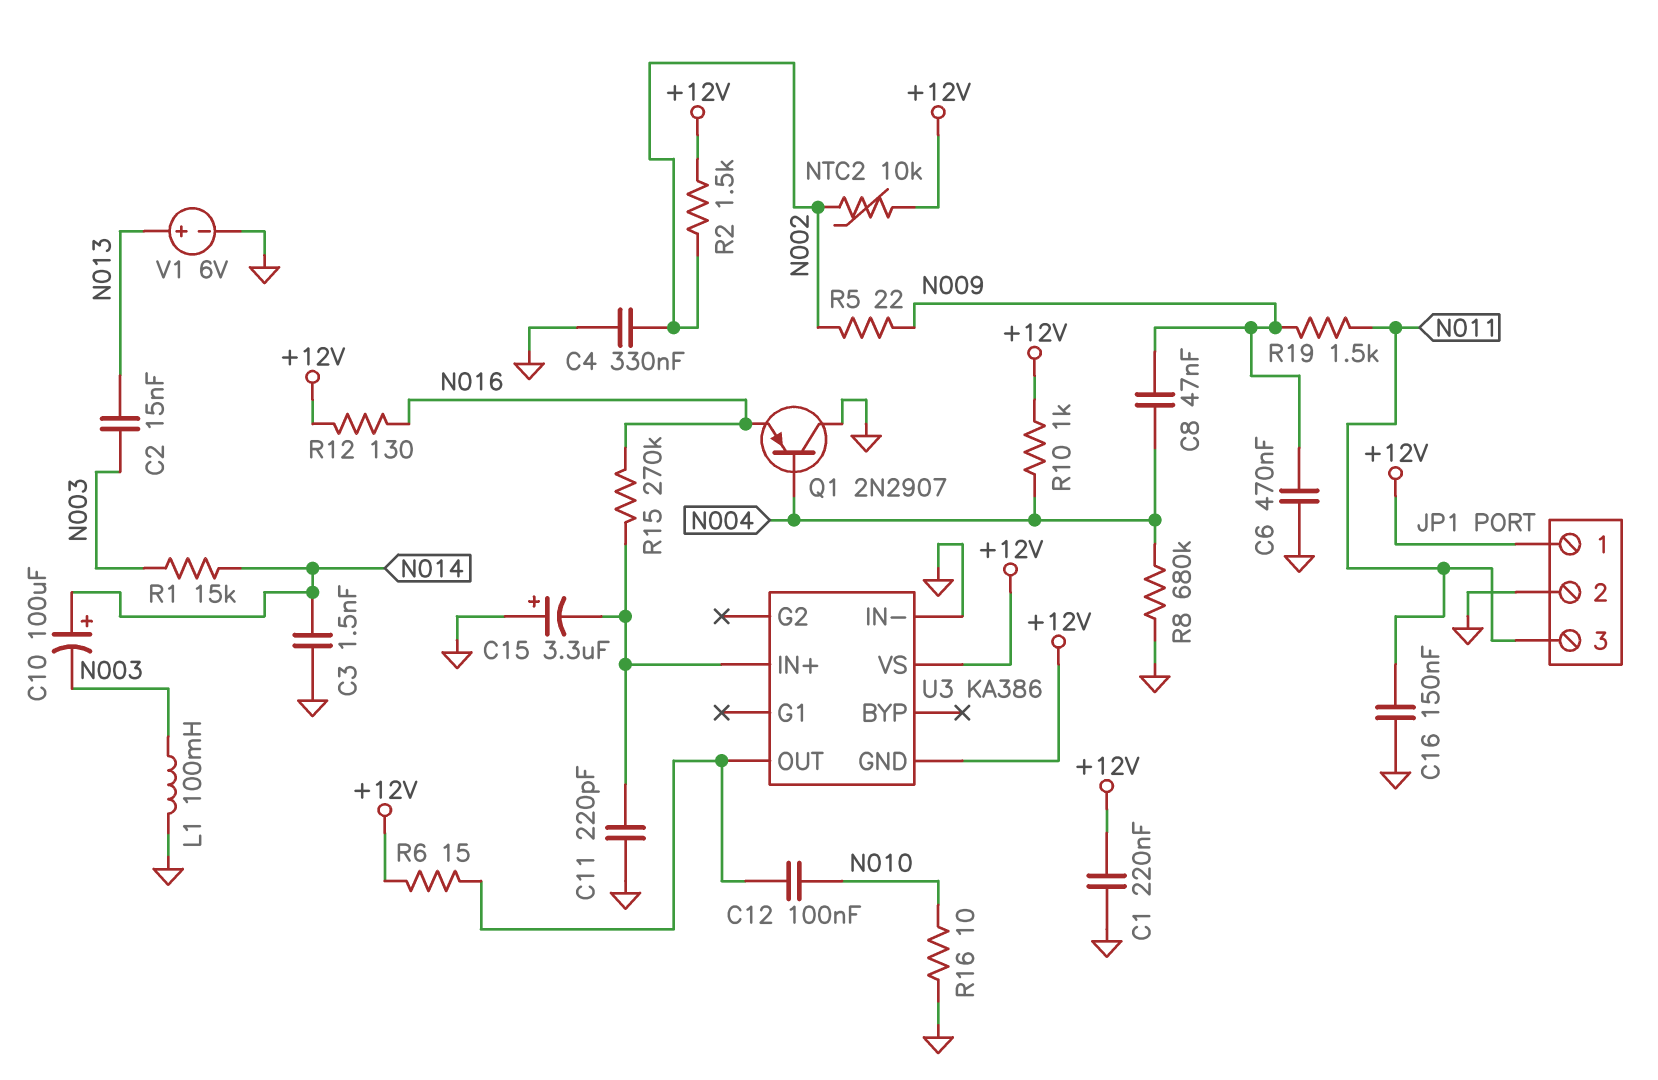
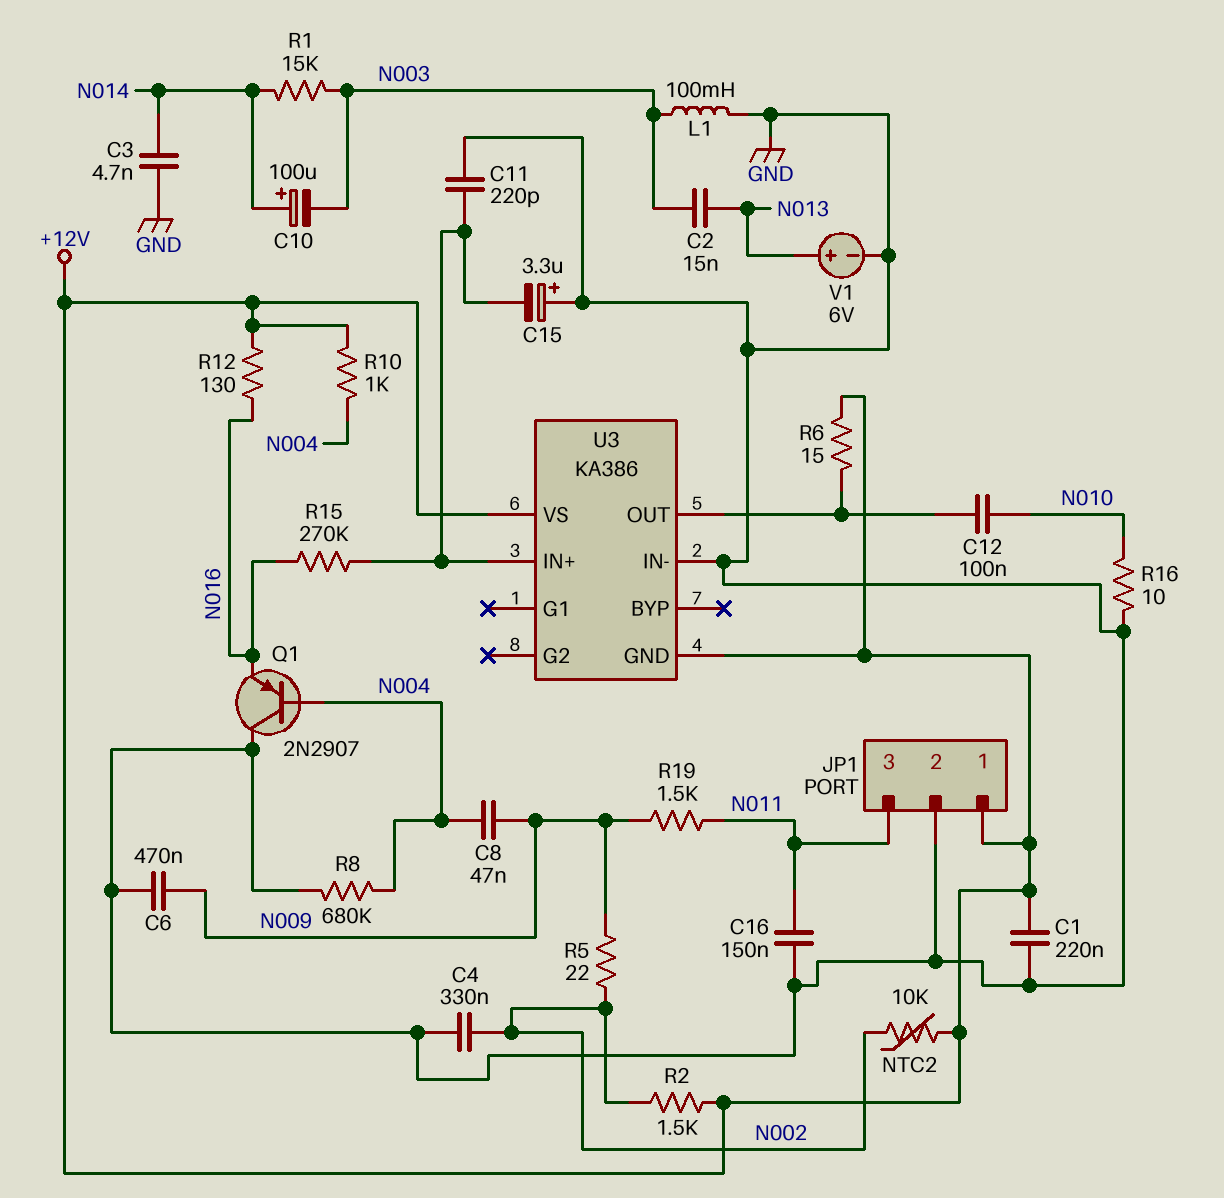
C3: 1.5nF (GND, N014) -> 4.7nF (GND, N014)

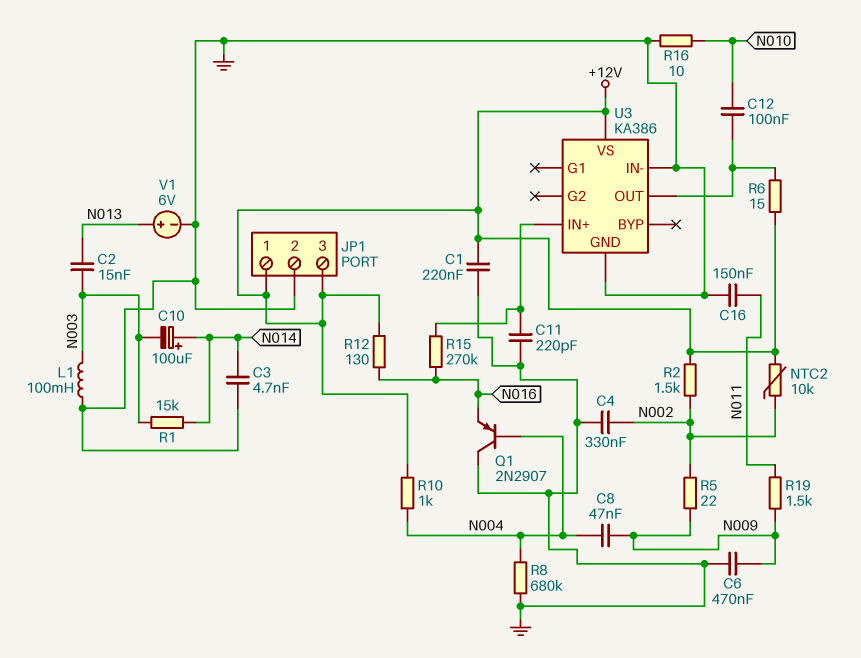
C15: 3.3uF (plus GND, minus U3/IN+) -> none
JP1 pin 3: N011 -> +12V
U3 pin GND: +12V -> GND

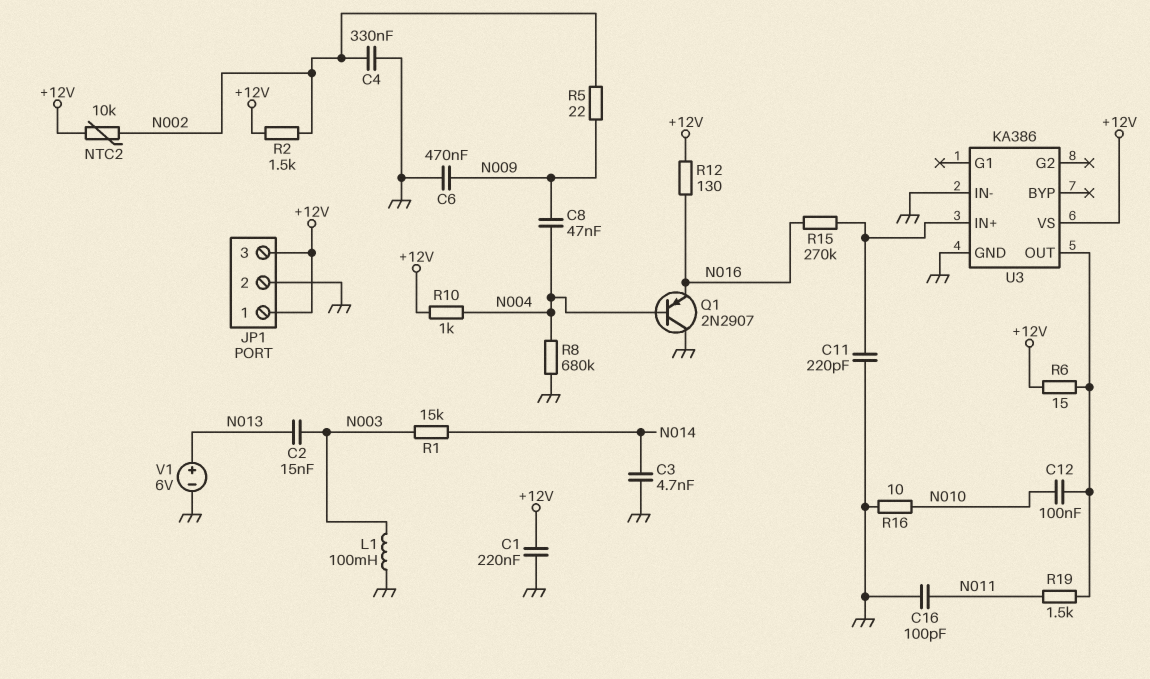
C10: 100uF (plus N014, minus N003) -> none
C16: 150nF (GND, N011) -> 100pF (GND, N011)
R19: 1.5k (N009, N011) -> 1.5k (N011, U3/OUT)

